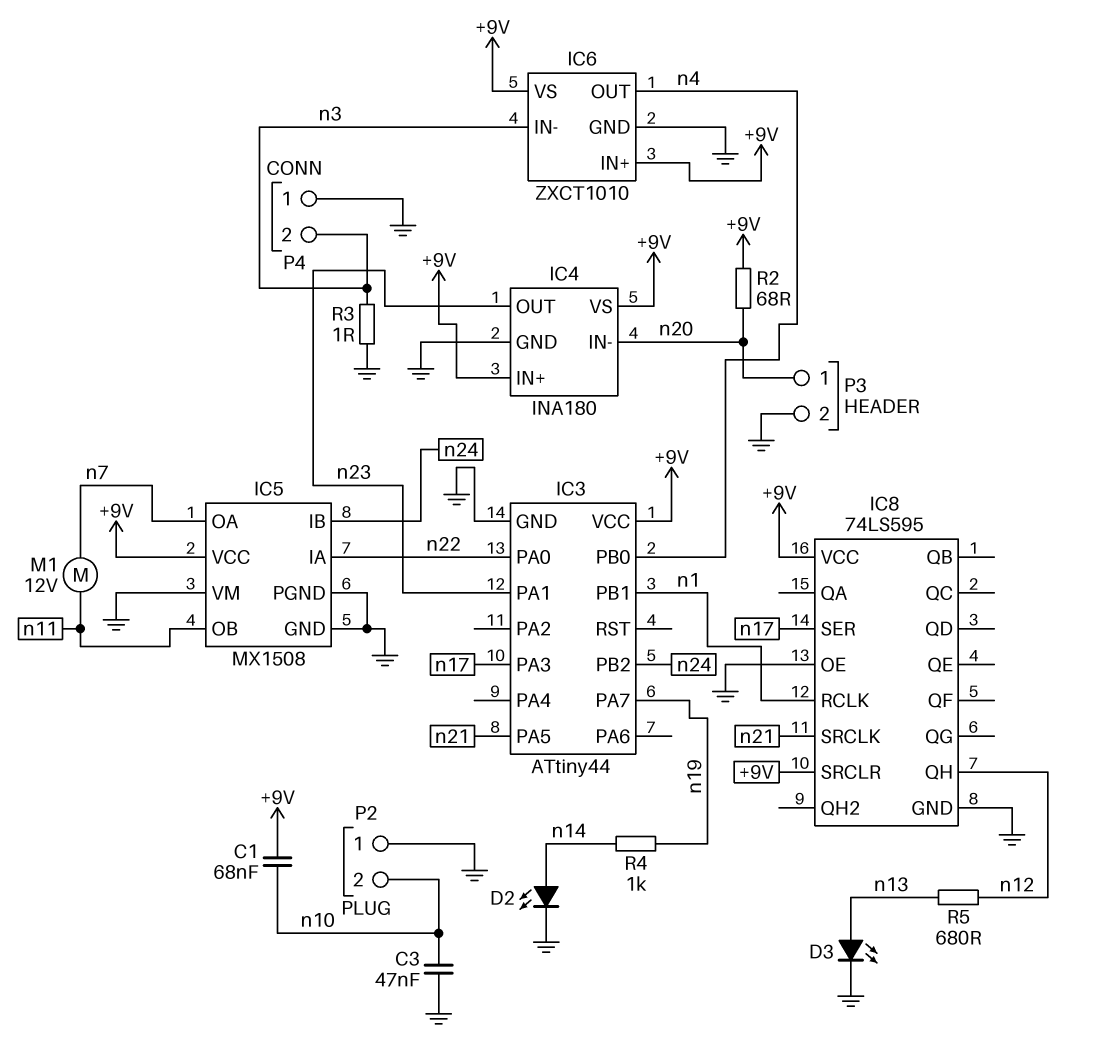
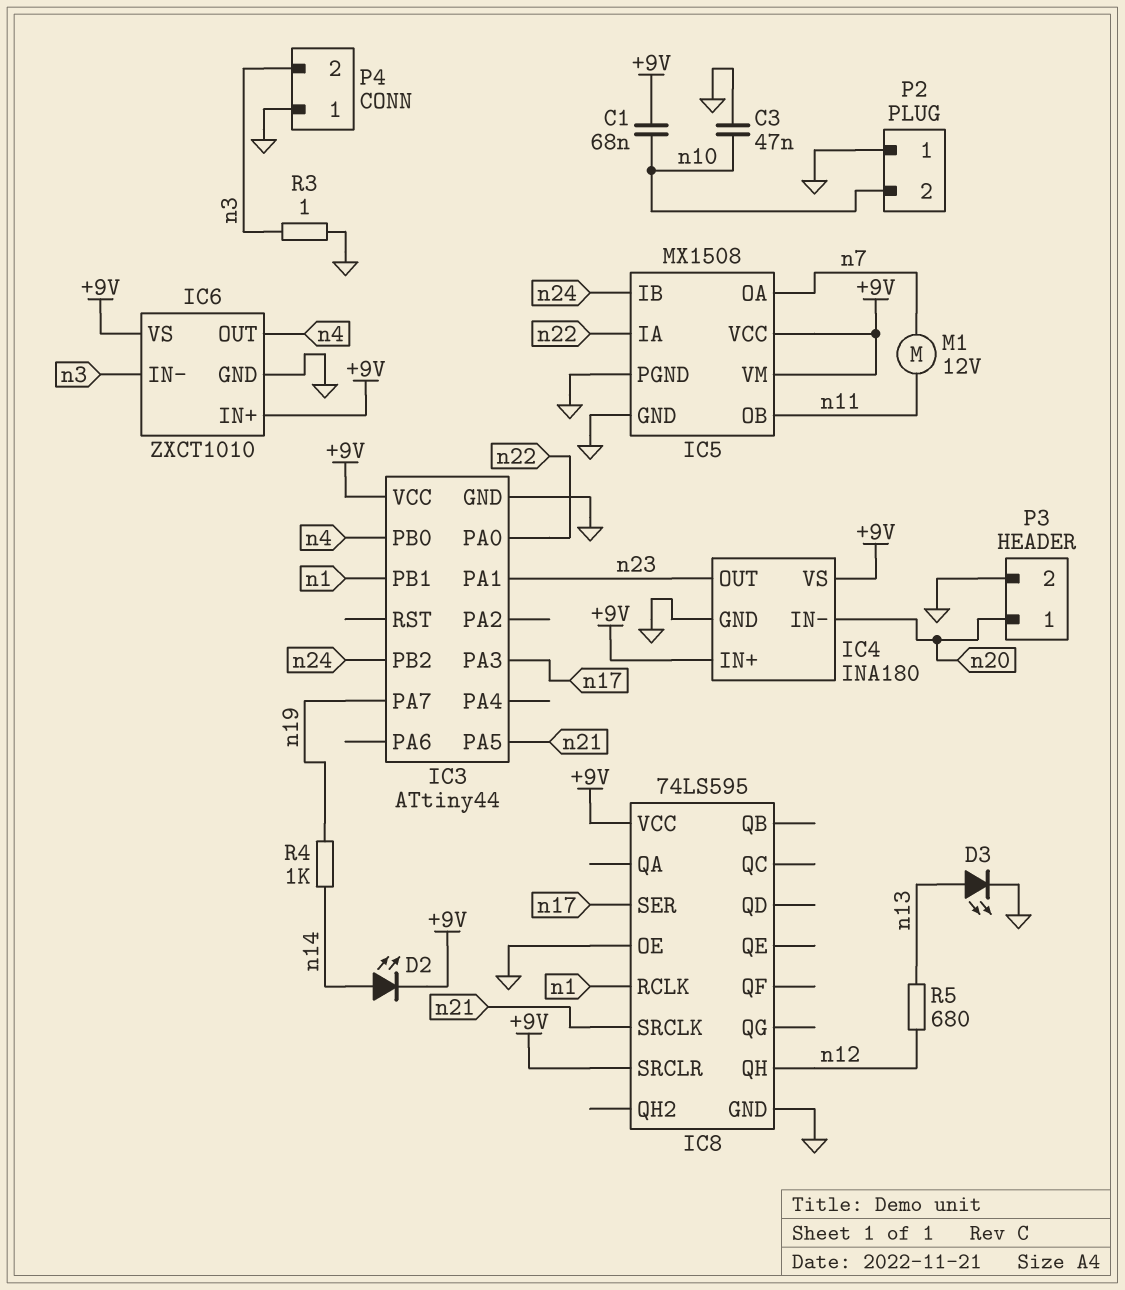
D2: LED (A n14, K GND) -> LED (A n14, K +9V)
IC5 pin VM: GND -> +9V
R2: 68 (+9V, n20) -> none

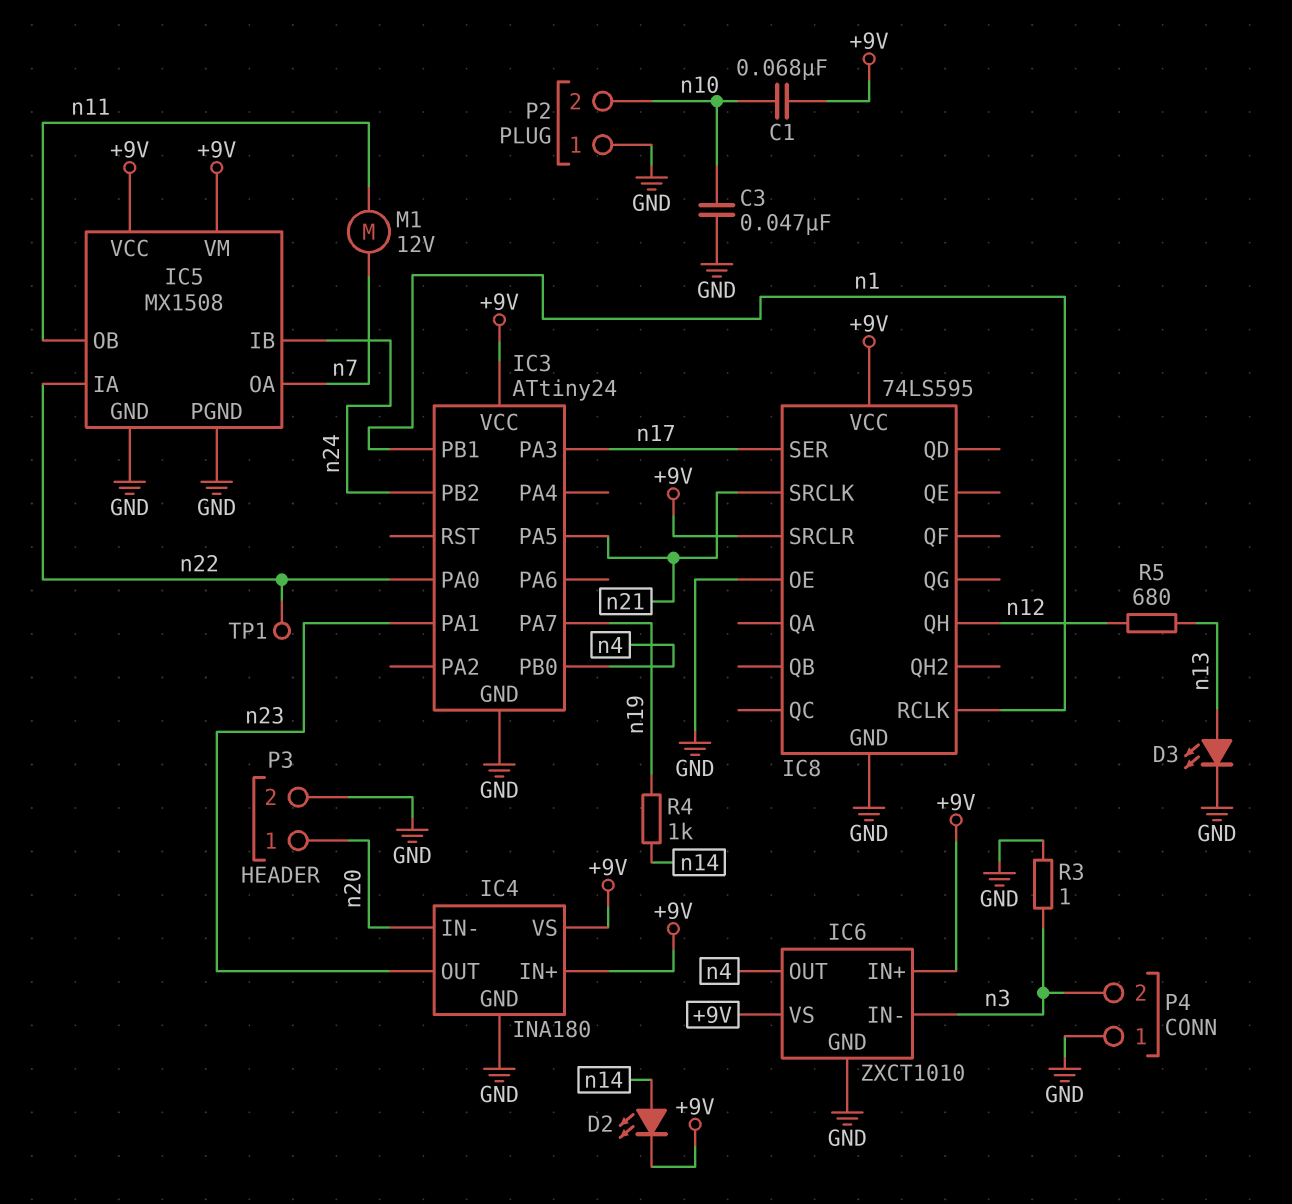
IC3: ATtiny44 -> ATtiny24
TP1: none -> test point (n22)

